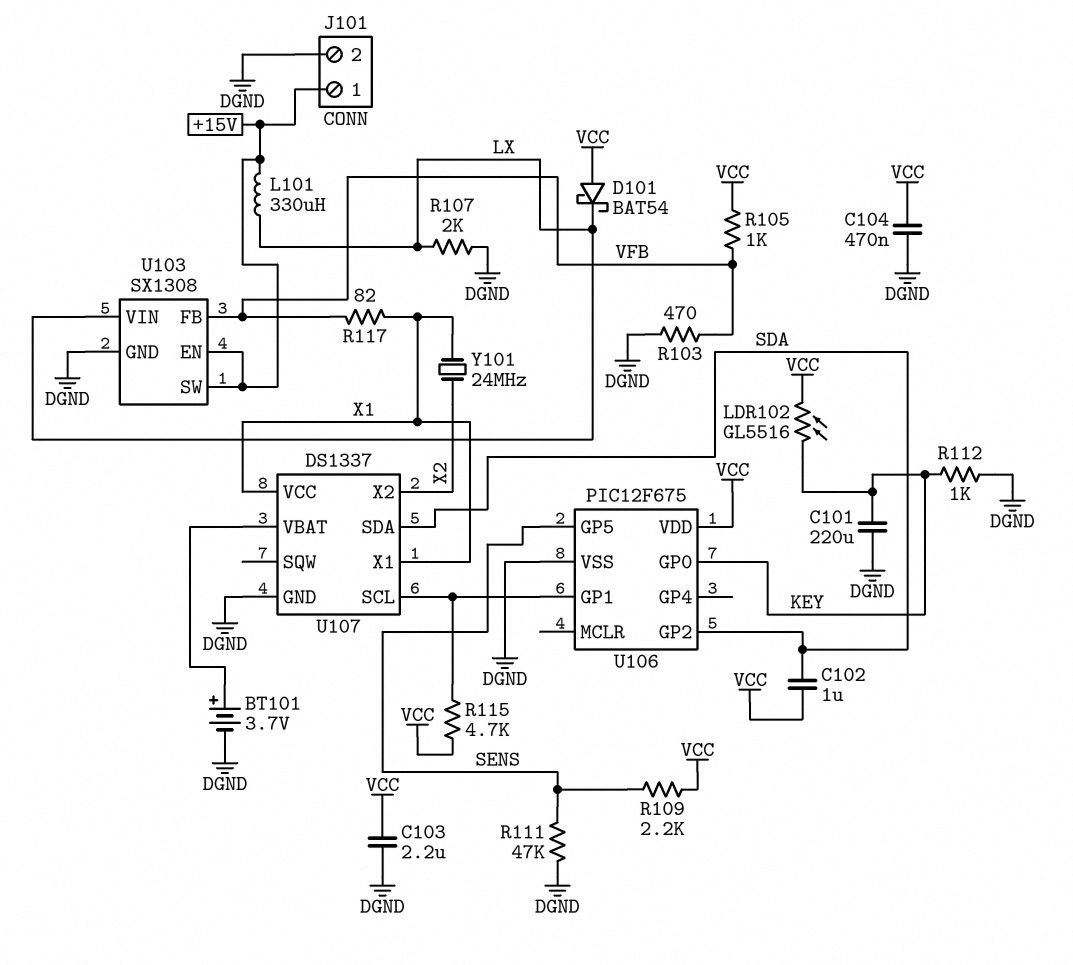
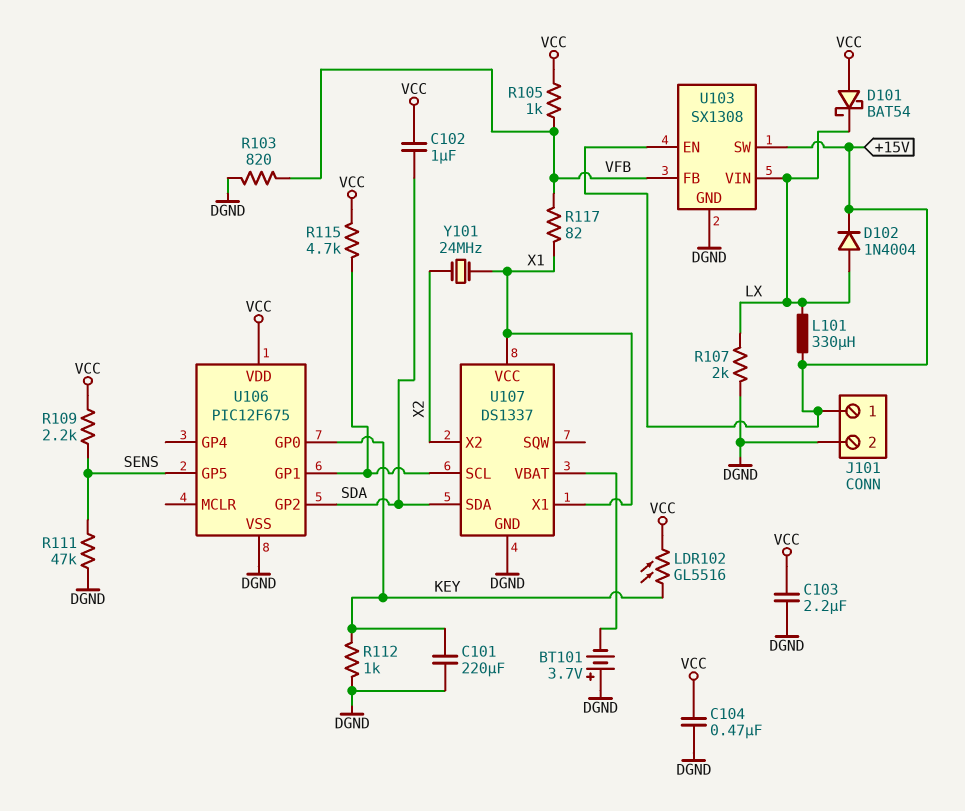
BT101: 3.7V (plus U107/VBAT, minus DGND) -> 3.7V (plus DGND, minus U107/VBAT)
D102: none -> diode 1N4004 (A LX, K +15V)
R103: 470 (DGND, VFB) -> 820 (DGND, VFB)

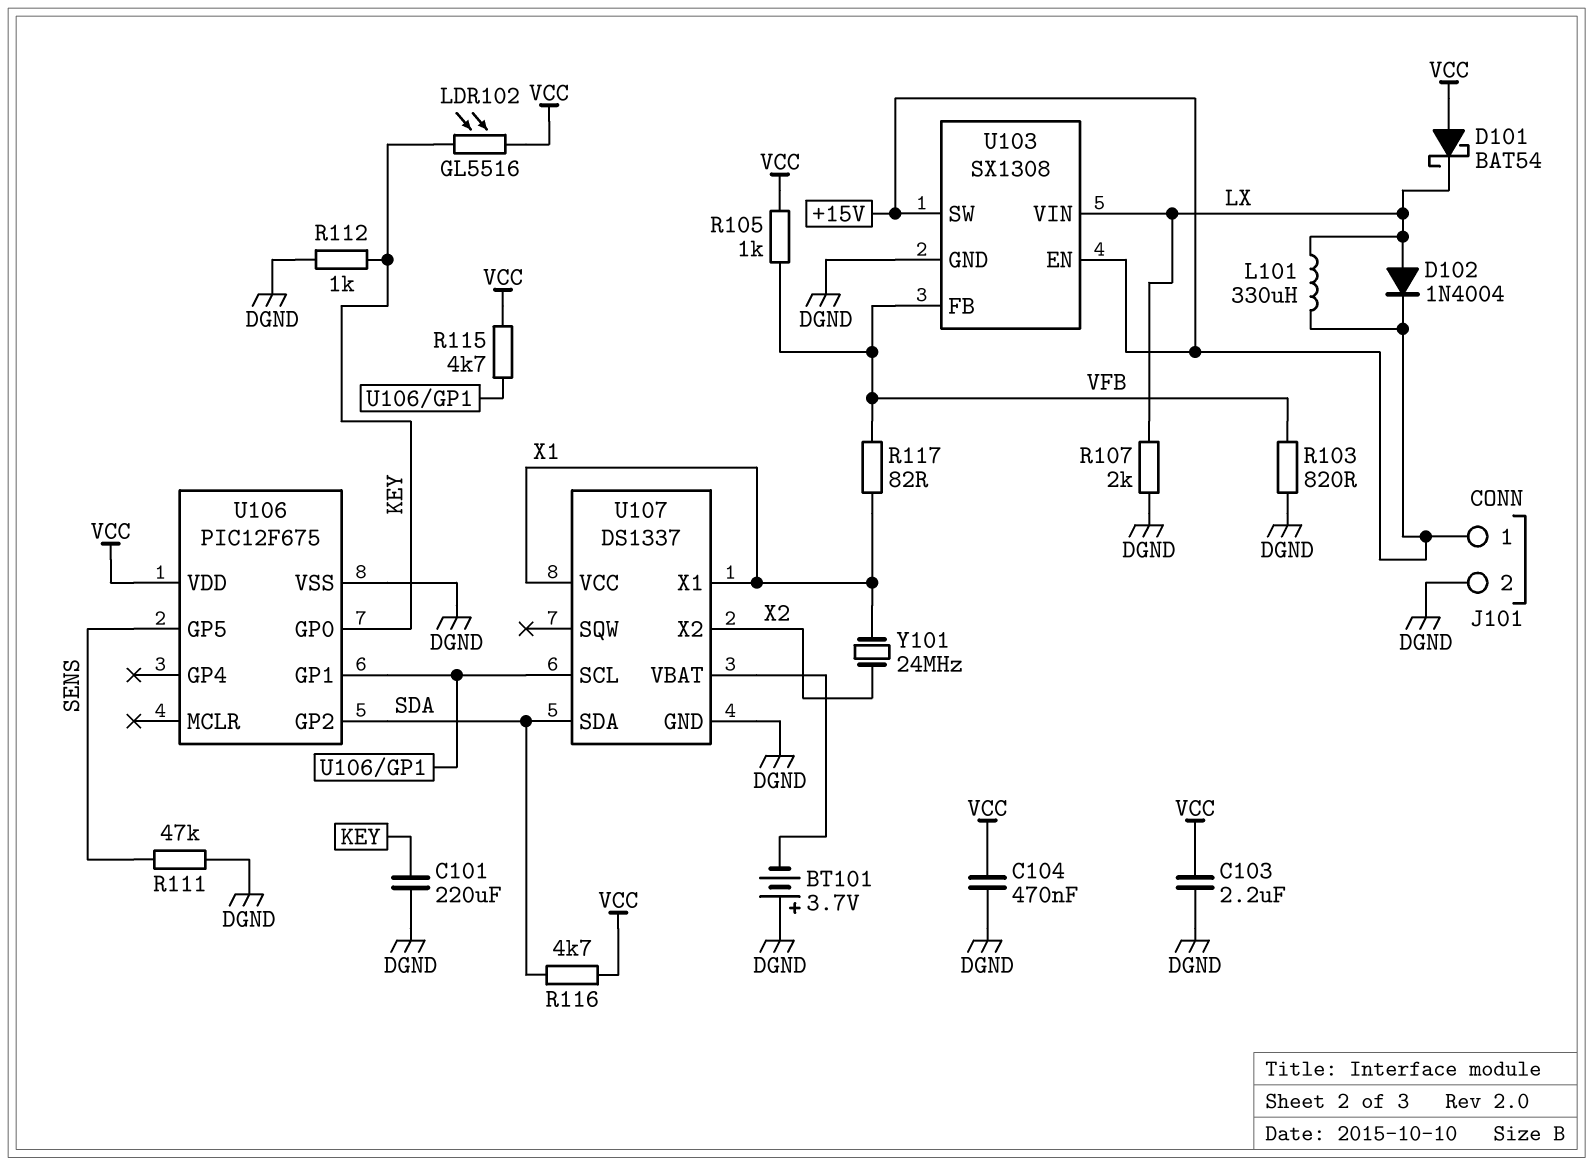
C102: 1uF (SDA, VCC) -> none
R109: 2.2k (SENS, VCC) -> none
R116: none -> 4.7k (SDA, VCC)

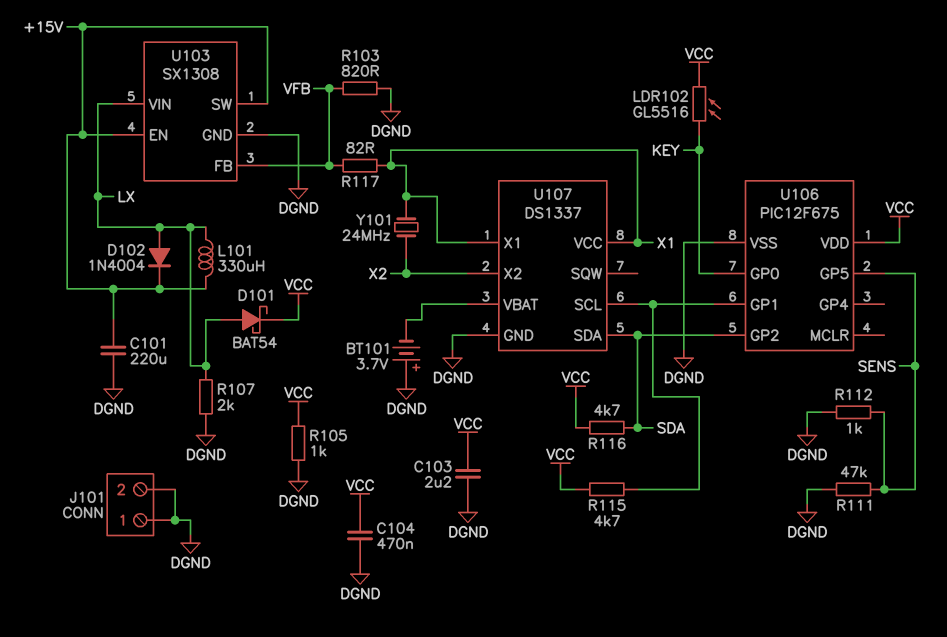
C101: 220uF (DGND, KEY) -> 220uF (+15V, DGND)
D101: schottky BAT54 (A VCC, K LX) -> schottky BAT54 (A LX, K VCC)
J101 pin 1: +15V -> DGND
R105: 1k (VCC, VFB) -> 1k (DGND, VCC)
R112: 1k (DGND, KEY) -> 1k (DGND, SENS)

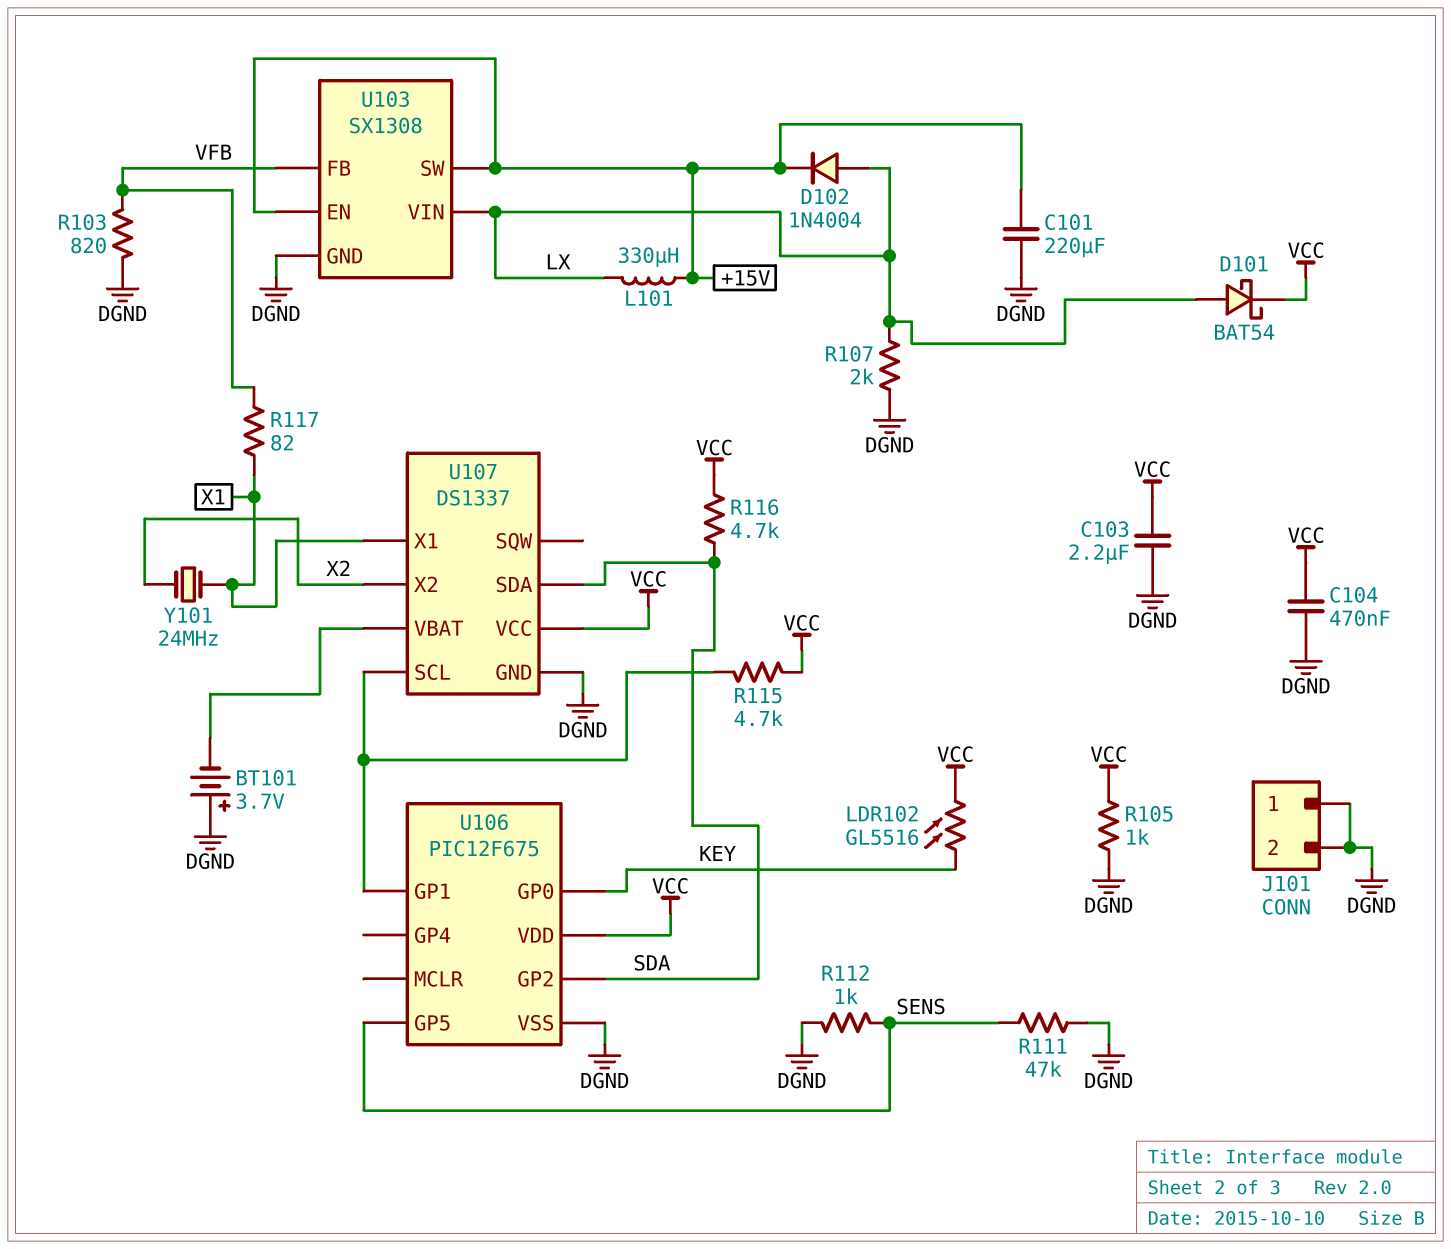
U107 pin VCC: X1 -> VCC

